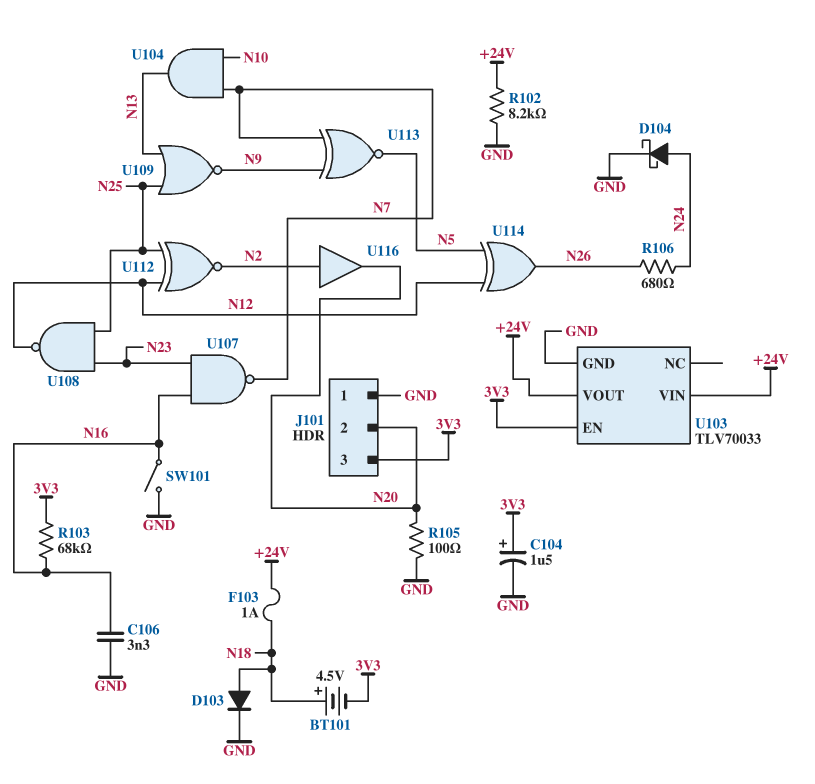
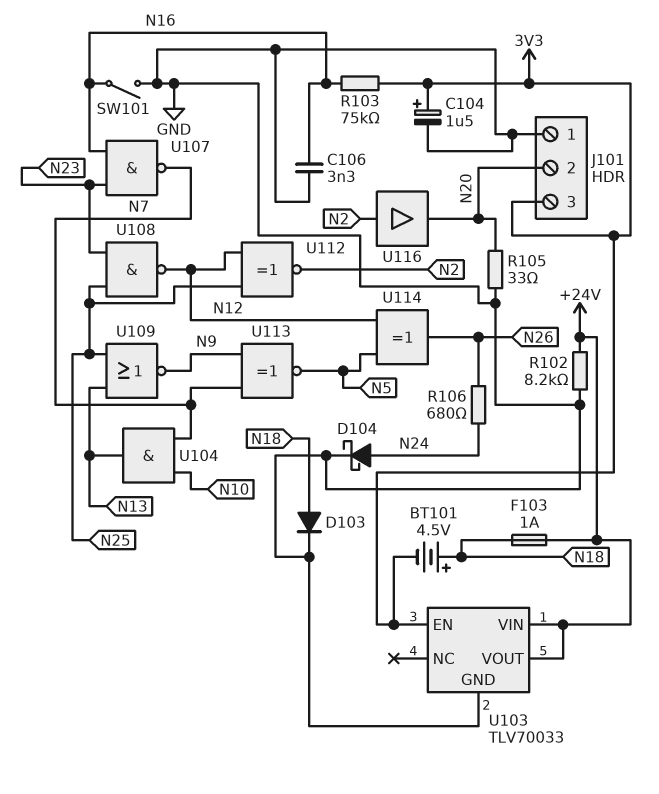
R103: 68k (3V3, N16) -> 75k (3V3, N16)
R105: 100 (GND, N20) -> 33 (GND, N20)

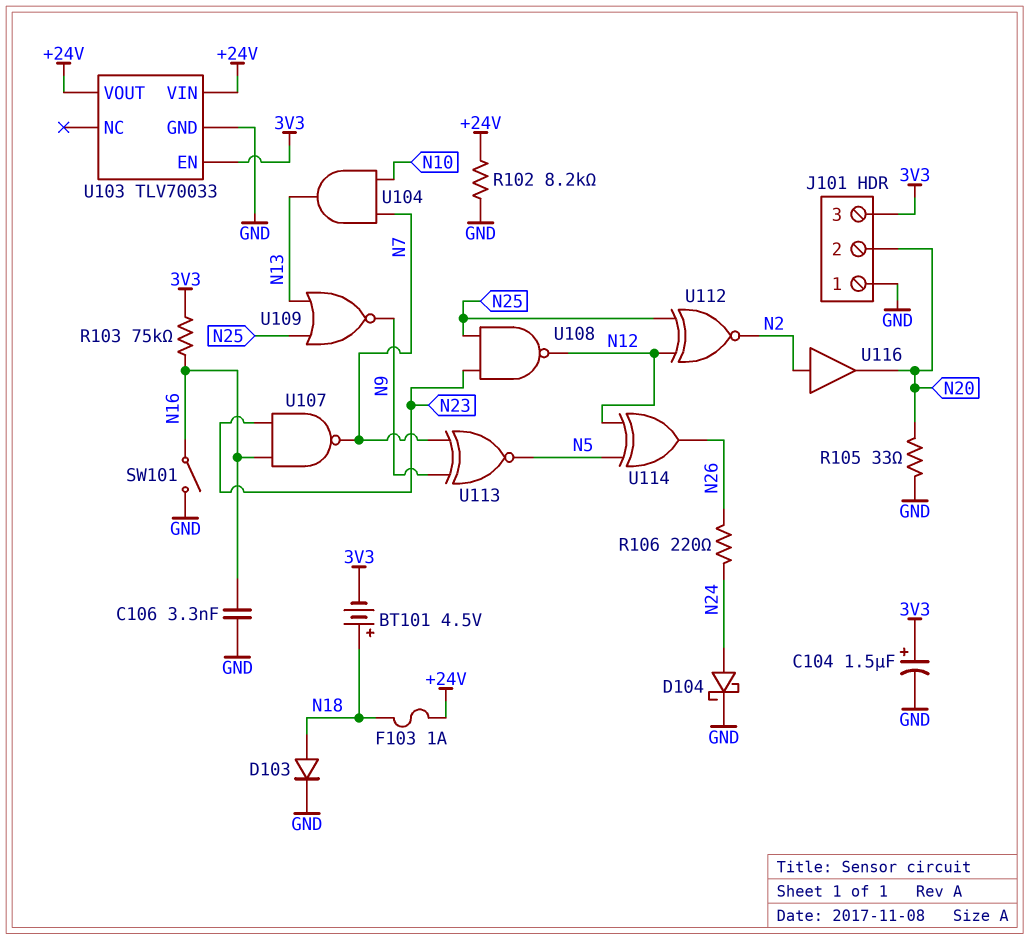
R106: 680 (N24, N26) -> 220 (N24, N26)

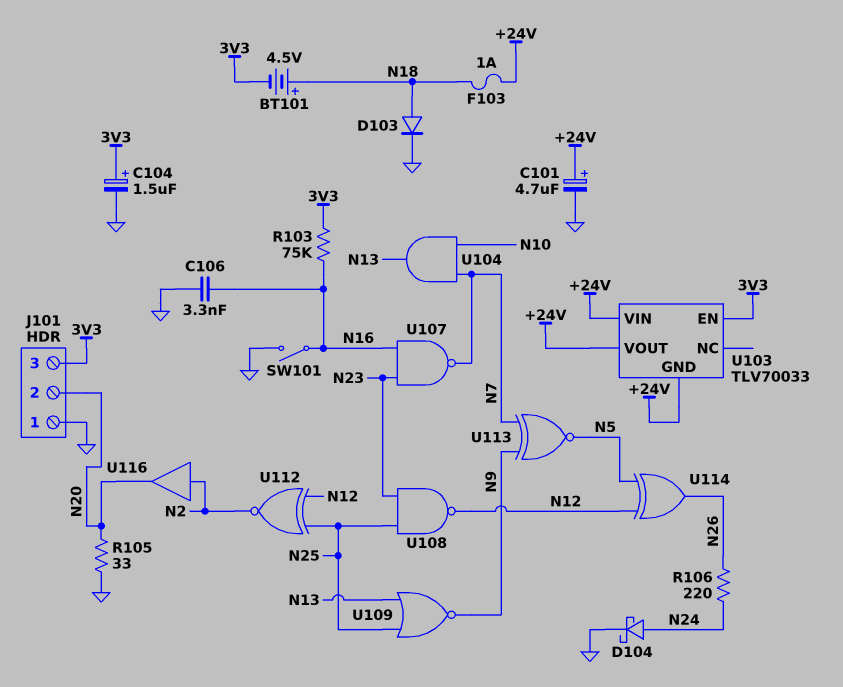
C101: none -> 4.7uF (plus +24V, minus GND)
R102: 8.2k (+24V, GND) -> none
U103 pin GND: GND -> +24V

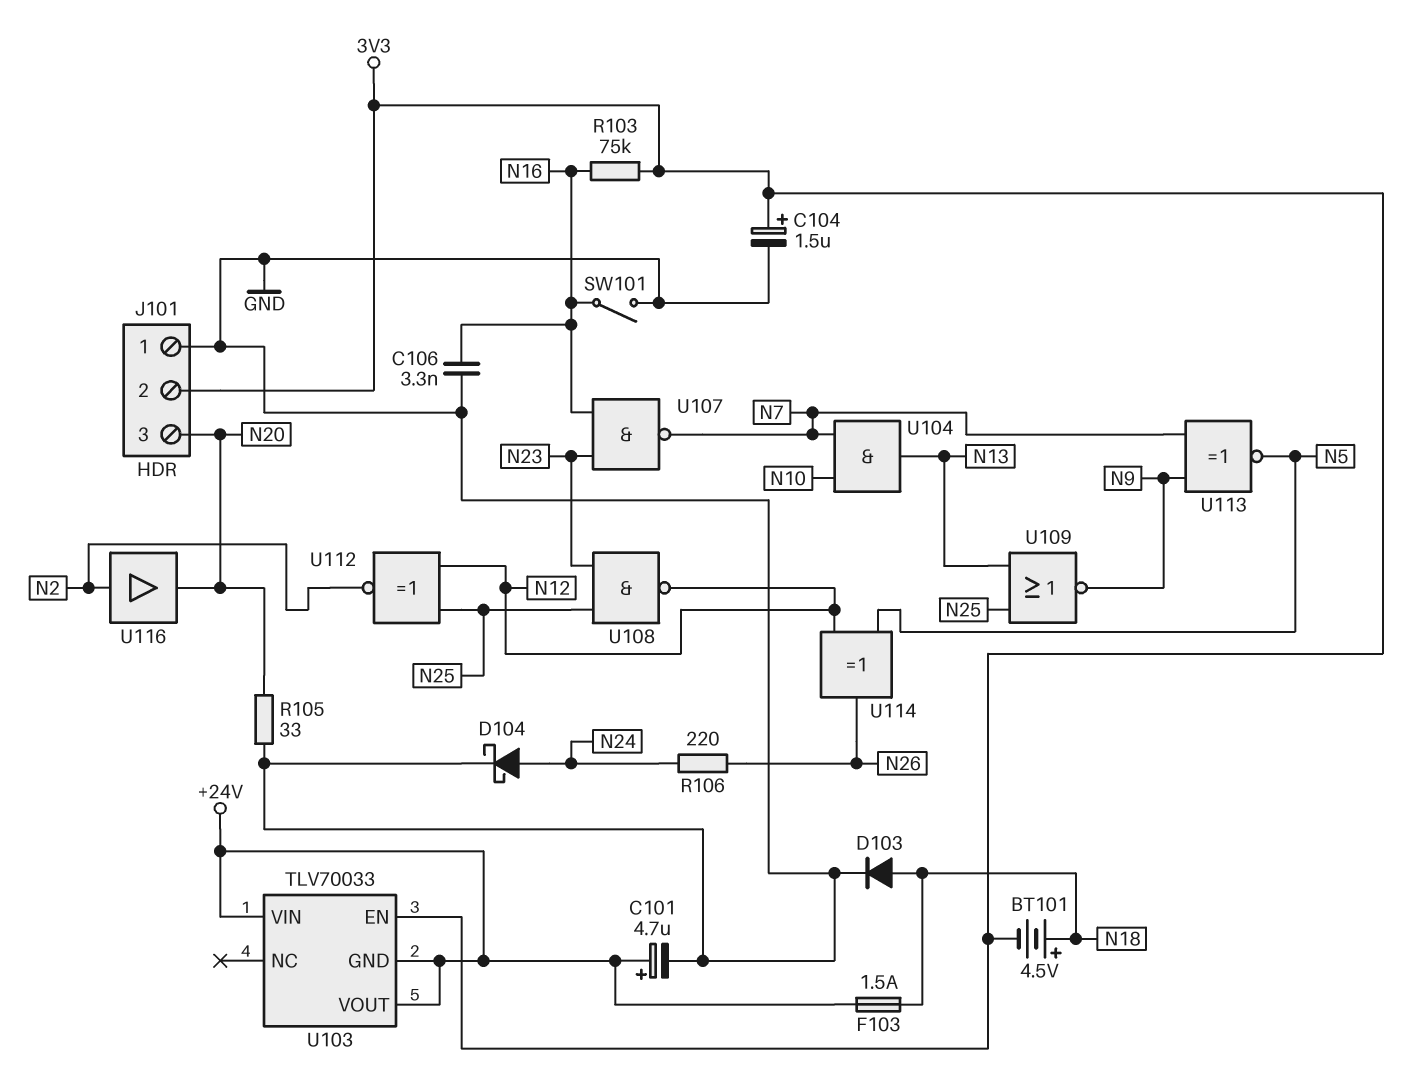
F103: 1A (+24V, N18) -> 1.5A (+24V, N18)
J101 pin 2: N20 -> 3V3
J101 pin 3: 3V3 -> N20

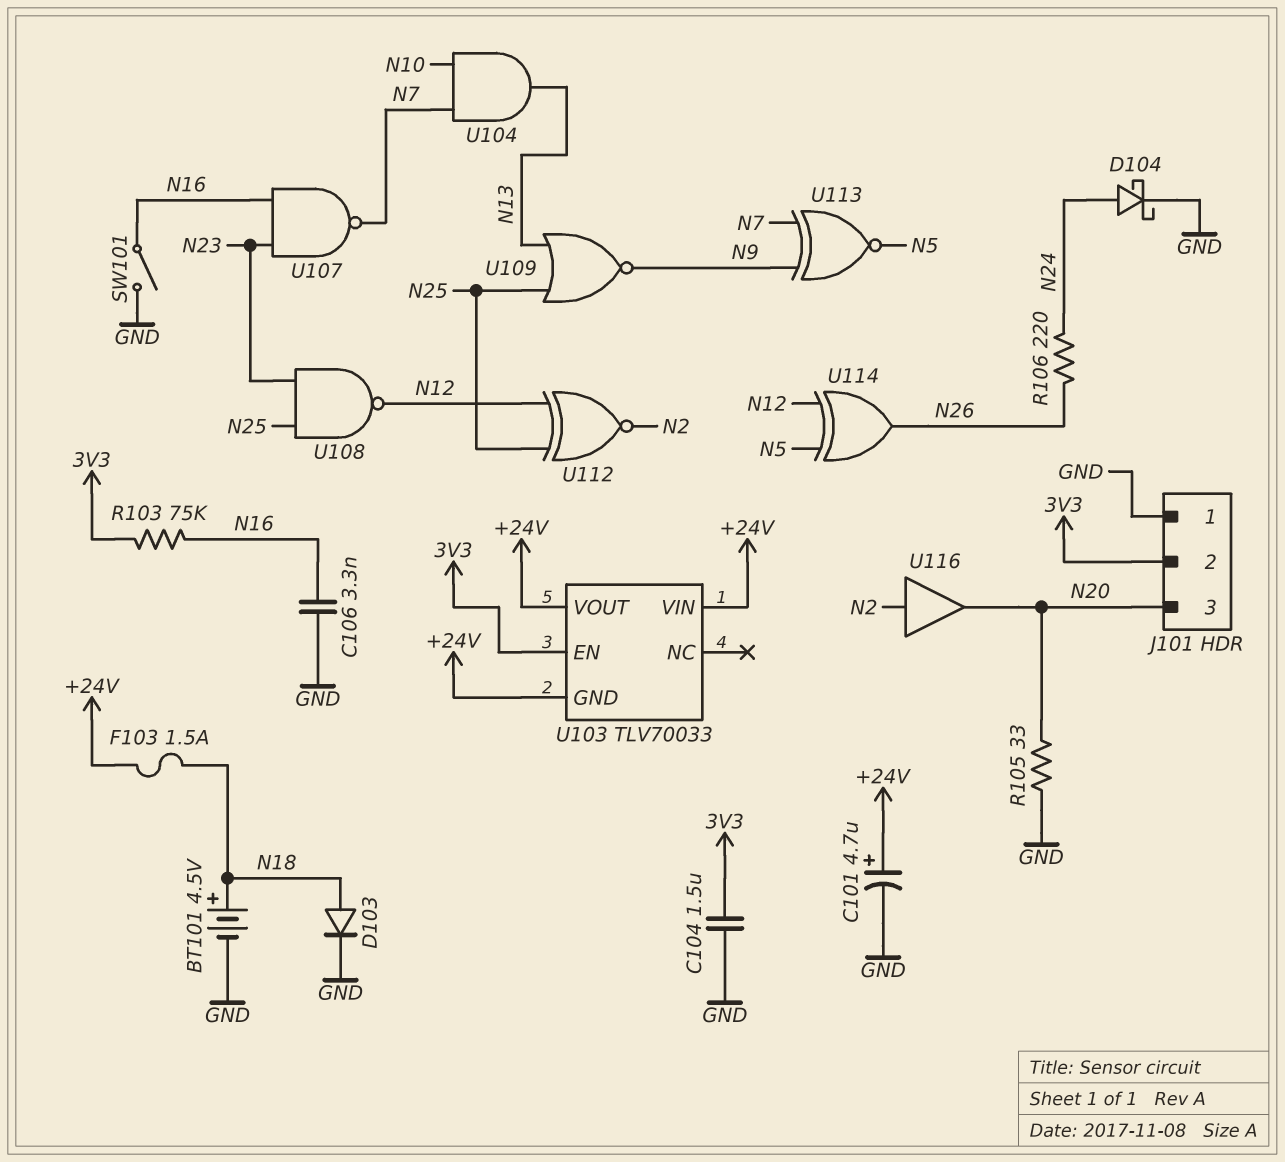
BT101: 4.5V (plus N18, minus 3V3) -> 4.5V (plus N18, minus GND)
C104: 1.5uF (plus 3V3, minus GND) -> 1.5uF (3V3, GND)

